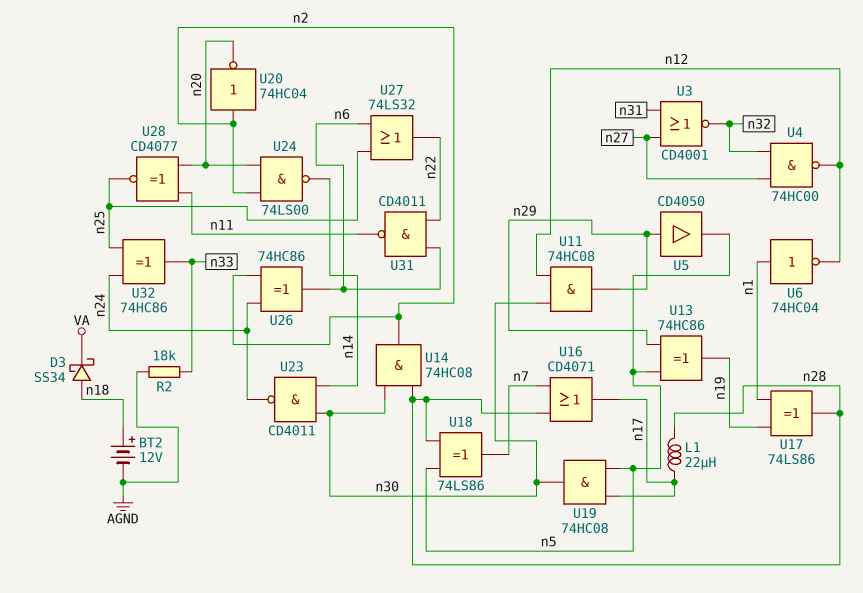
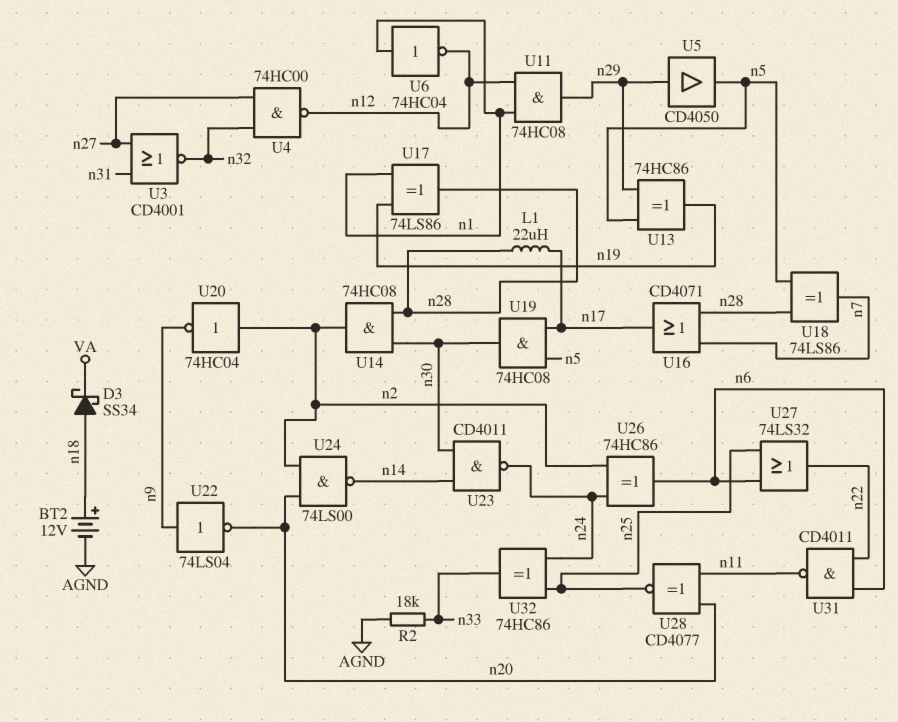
U11: AND 74HC08 (in n12, in n30, out n29) -> AND 74HC08 (in n1, in n12, out n29)
U20: NOT 74HC04 (in n2, out n20) -> NOT 74HC04 (in n2, out n9)
U22: none -> NOT 74LS04 (in n9, out n20)

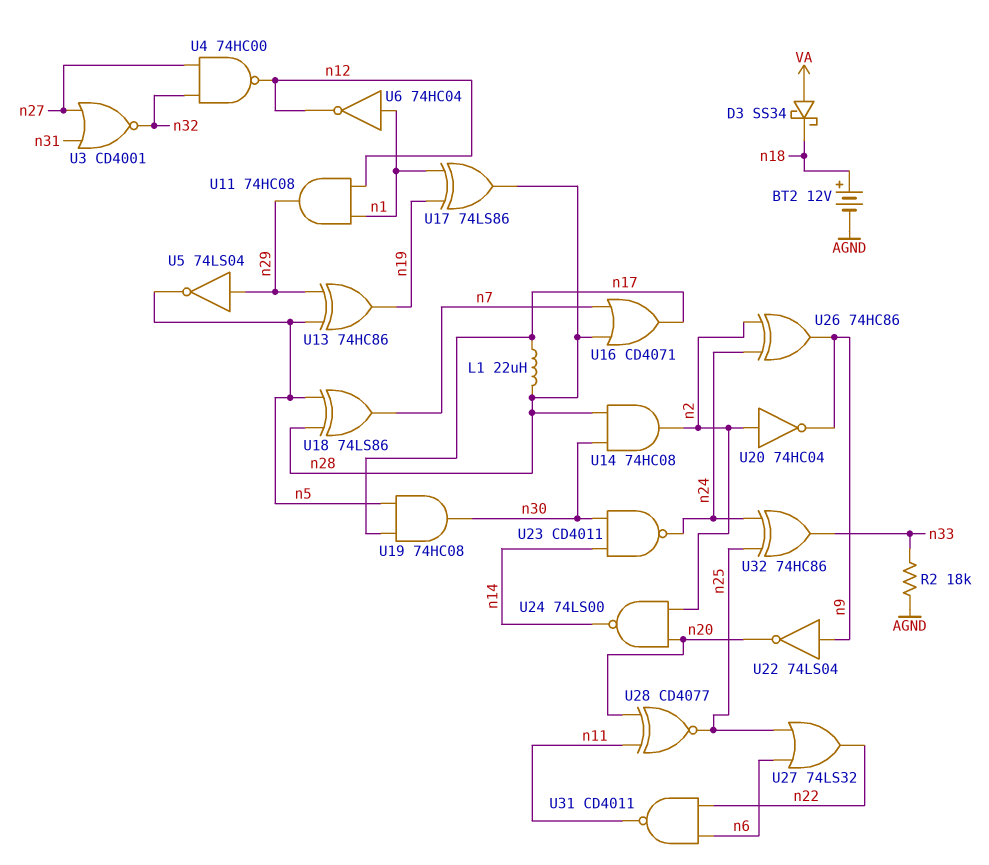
D3: schottky SS34 (A n18, K VA) -> schottky SS34 (A VA, K n18)
U5: buffer CD4050 (in n29, out n5) -> NOT 74LS04 (in n29, out n5)
U26: XOR 74HC86 (in n2, in n24, out n6) -> XOR 74HC86 (in n2, in n24, out n9)

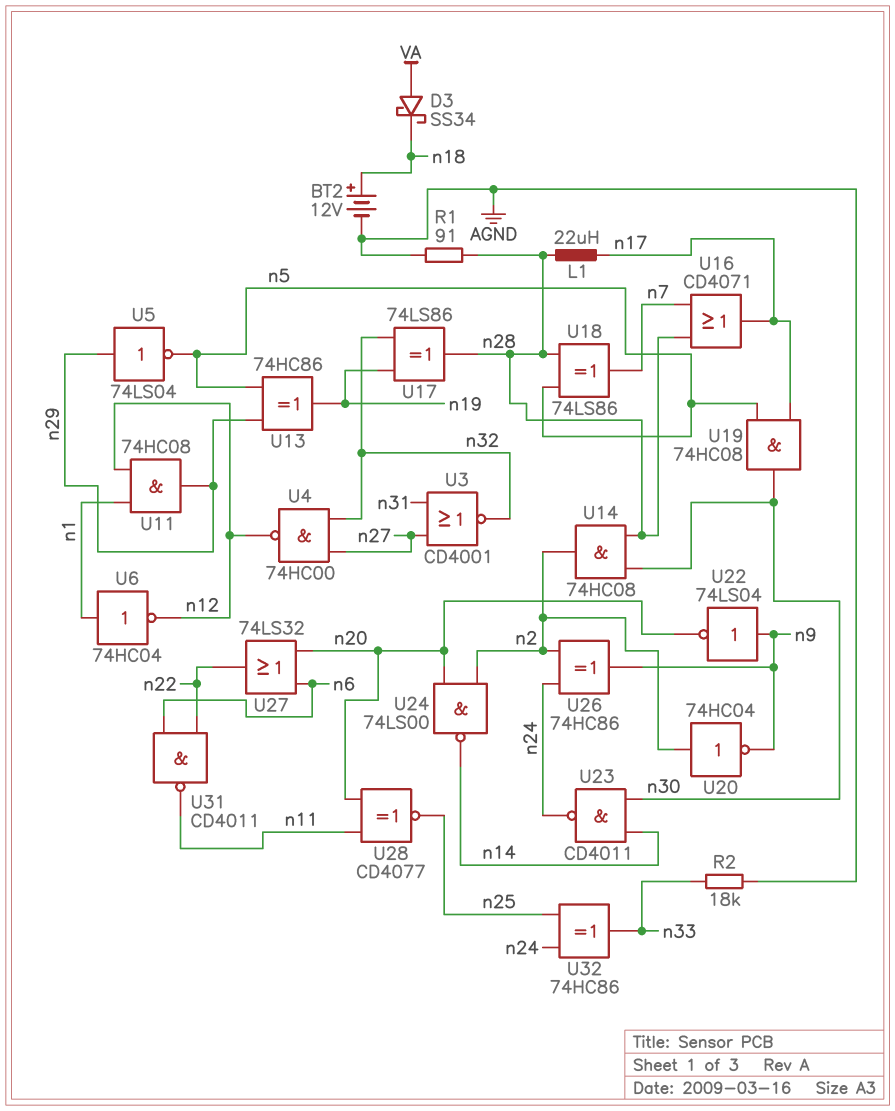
R1: none -> 91 (AGND, n28)
U17: XOR 74LS86 (in n1, in n19, out n28) -> XOR 74LS86 (in n19, in n32, out n28)
U27: OR 74LS32 (in n6, in n25, out n22) -> OR 74LS32 (in n6, in n20, out n22)

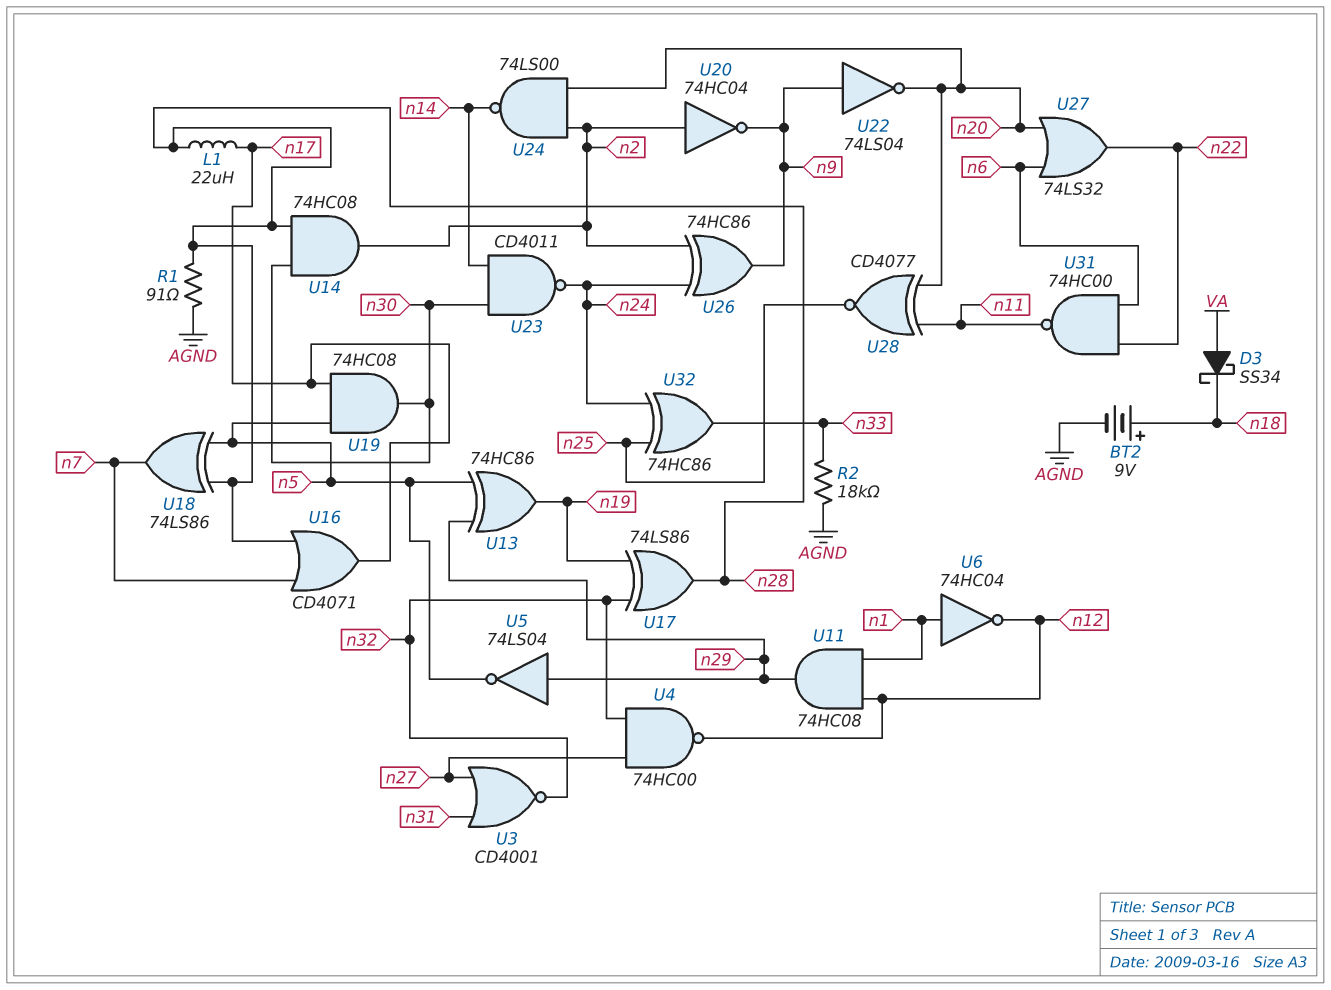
BT2: 12V (plus n18, minus AGND) -> 9V (plus n18, minus AGND)
U31: NAND CD4011 (in n6, in n22, out n11) -> NAND 74HC00 (in n6, in n22, out n11)

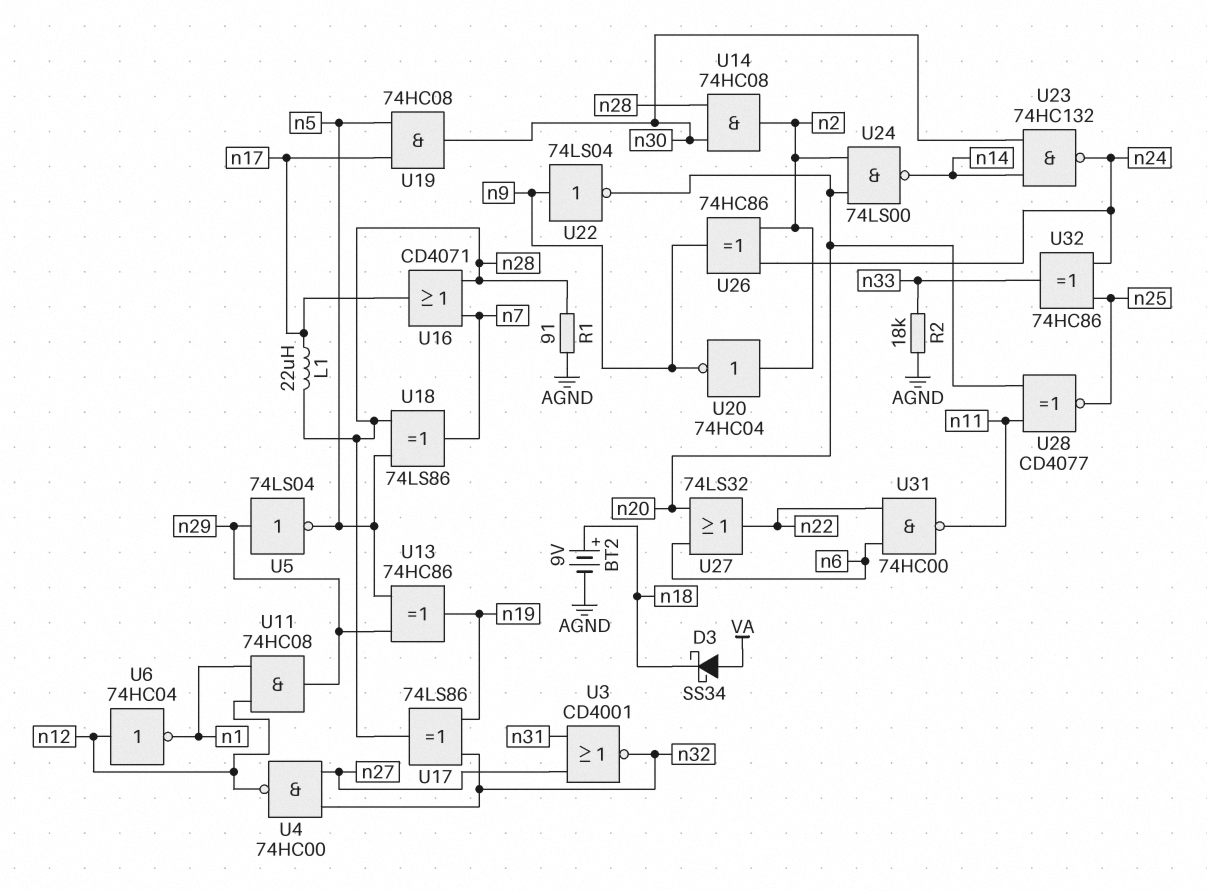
U6: NOT 74HC04 (in n1, out n12) -> NOT 74HC04 (in n12, out n1)
U23: NAND CD4011 (in n14, in n30, out n24) -> NAND 74HC132 (in n14, in n30, out n24)

